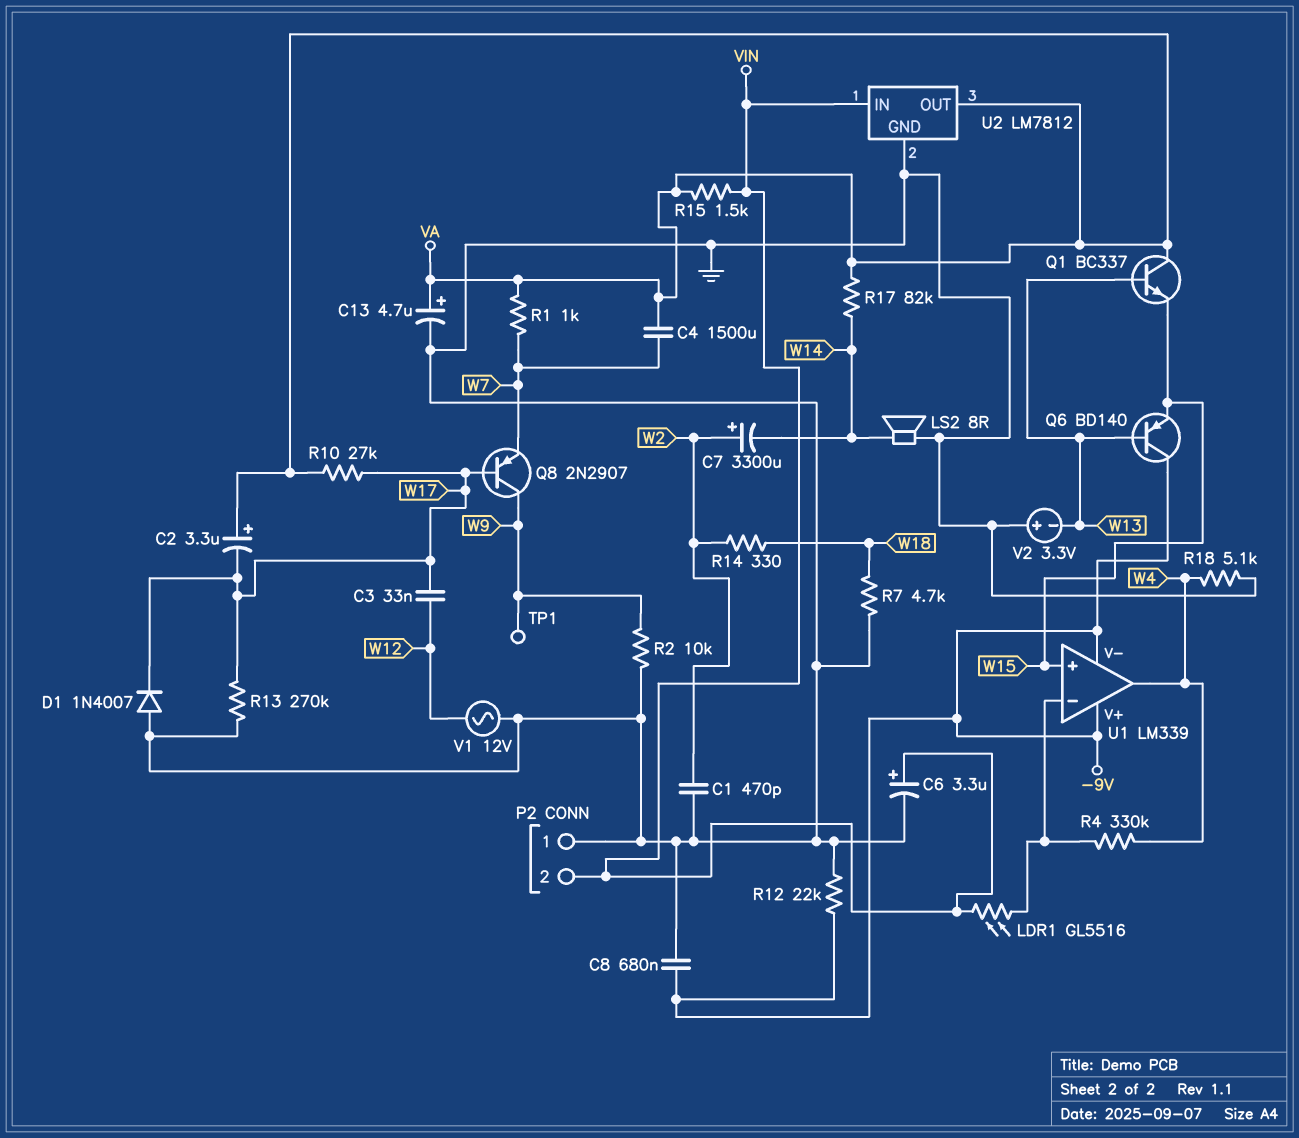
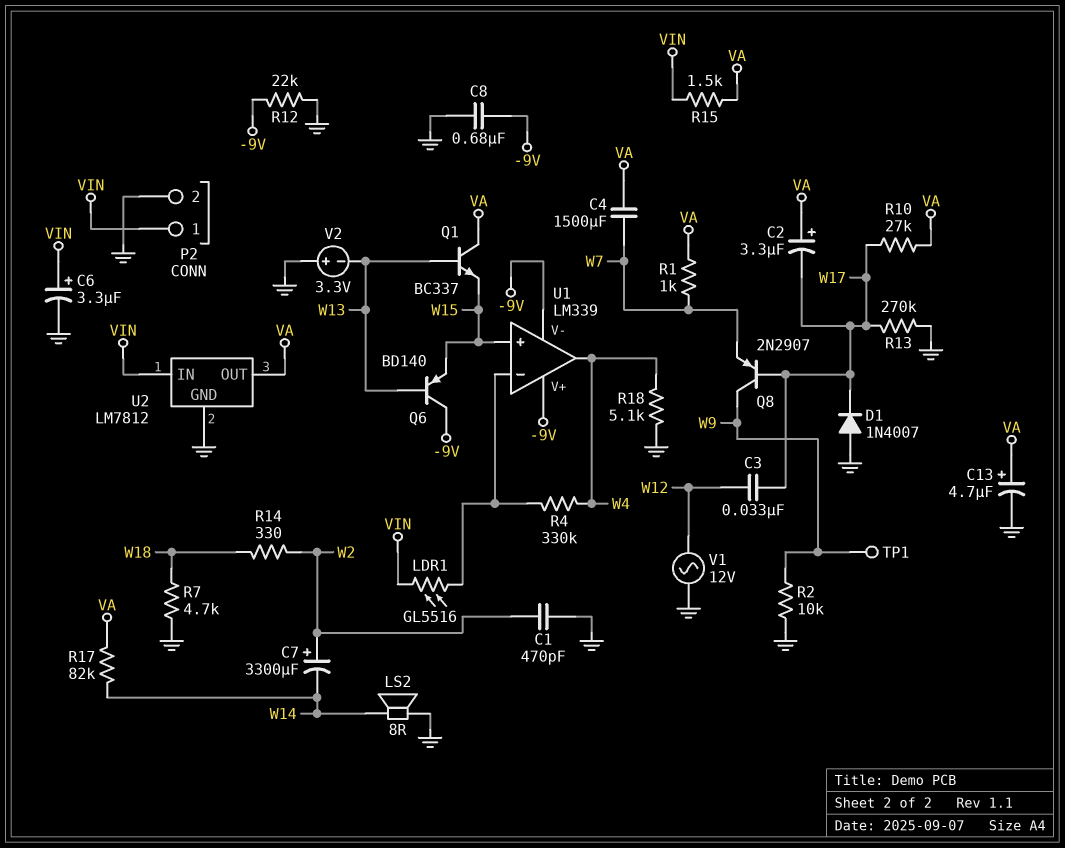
P2 pin 1: GND -> VIN
P2 pin 2: VIN -> GND

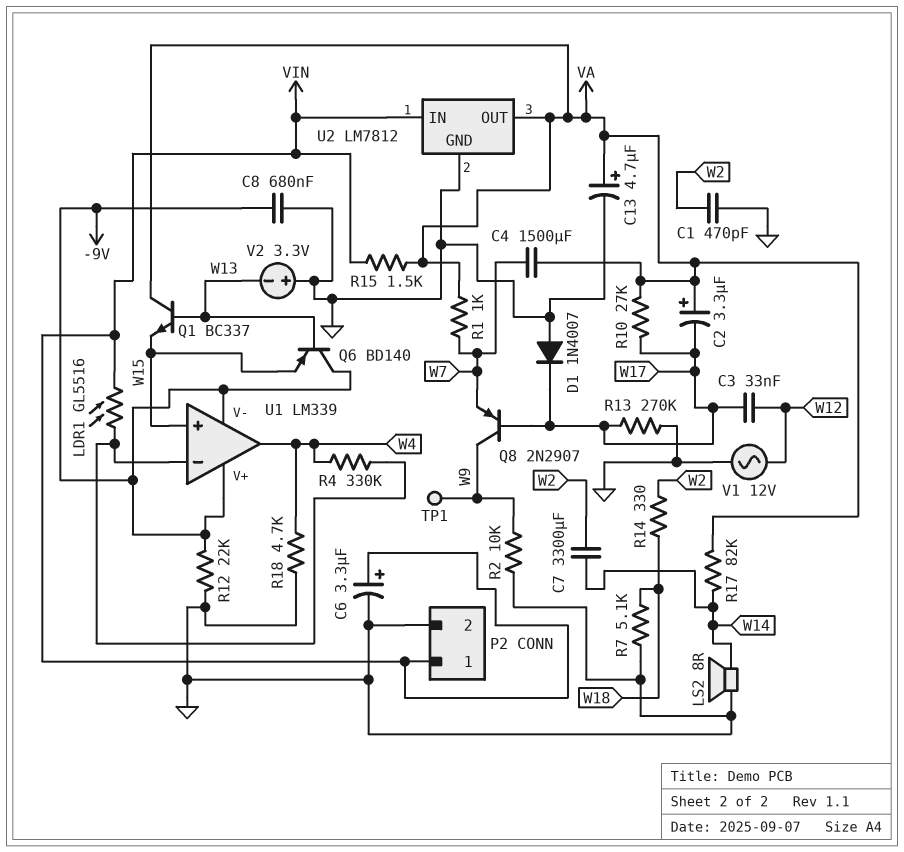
C7: 3300uF (plus W2, minus W14) -> 3300uF (W2, W14)
R7: 4.7k (GND, W18) -> 5.1k (GND, W18)
R18: 5.1k (GND, W4) -> 4.7k (GND, W4)

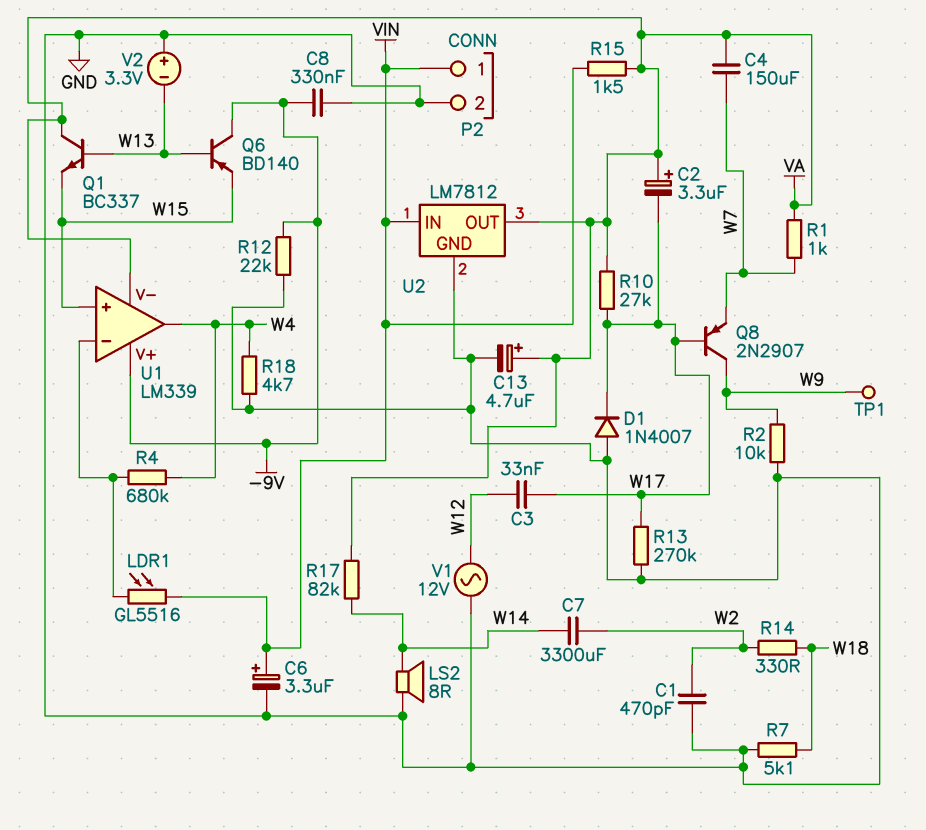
C4: 1500uF (VA, W7) -> 150uF (VA, W7)
C8: 680nF (-9V, GND) -> 330nF (-9V, GND)
R4: 330k (U1/in-, W4) -> 680k (U1/in-, W4)
U1 pin V-: -9V -> VA

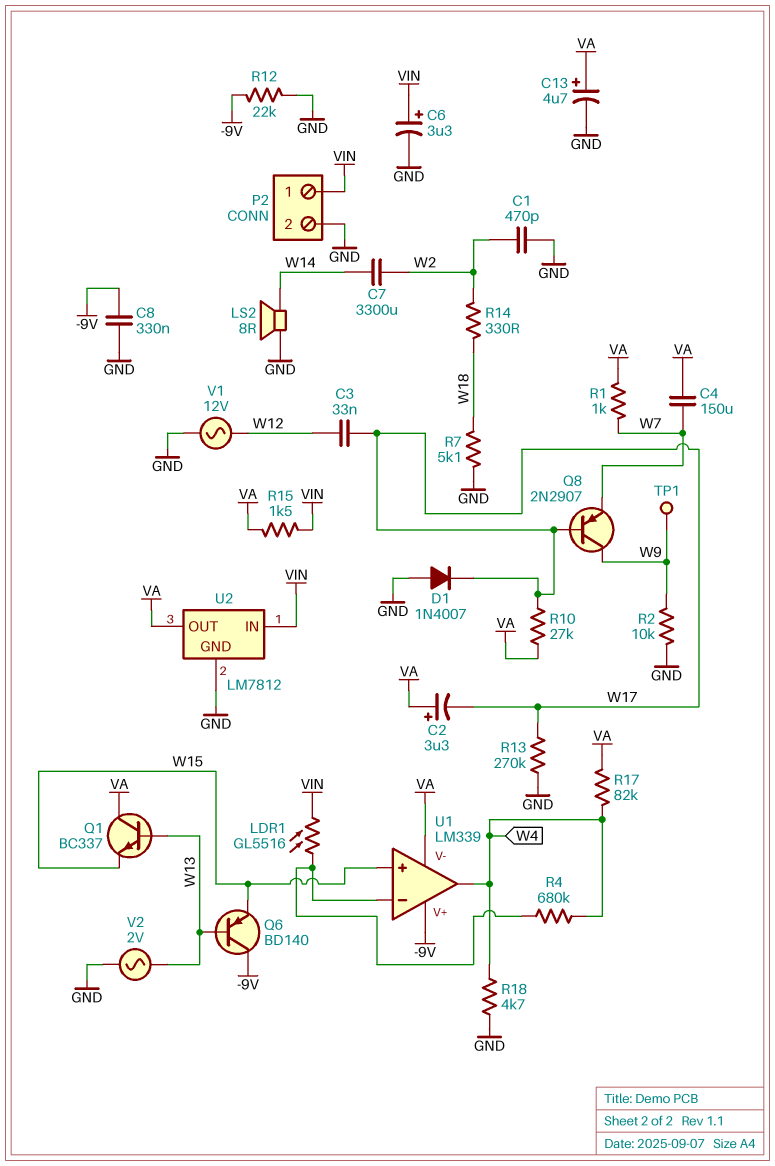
R17: 82k (VA, W14) -> 82k (VA, W4)
V2: 3.3V (plus GND, minus W13) -> AC 2V (GND, W13)

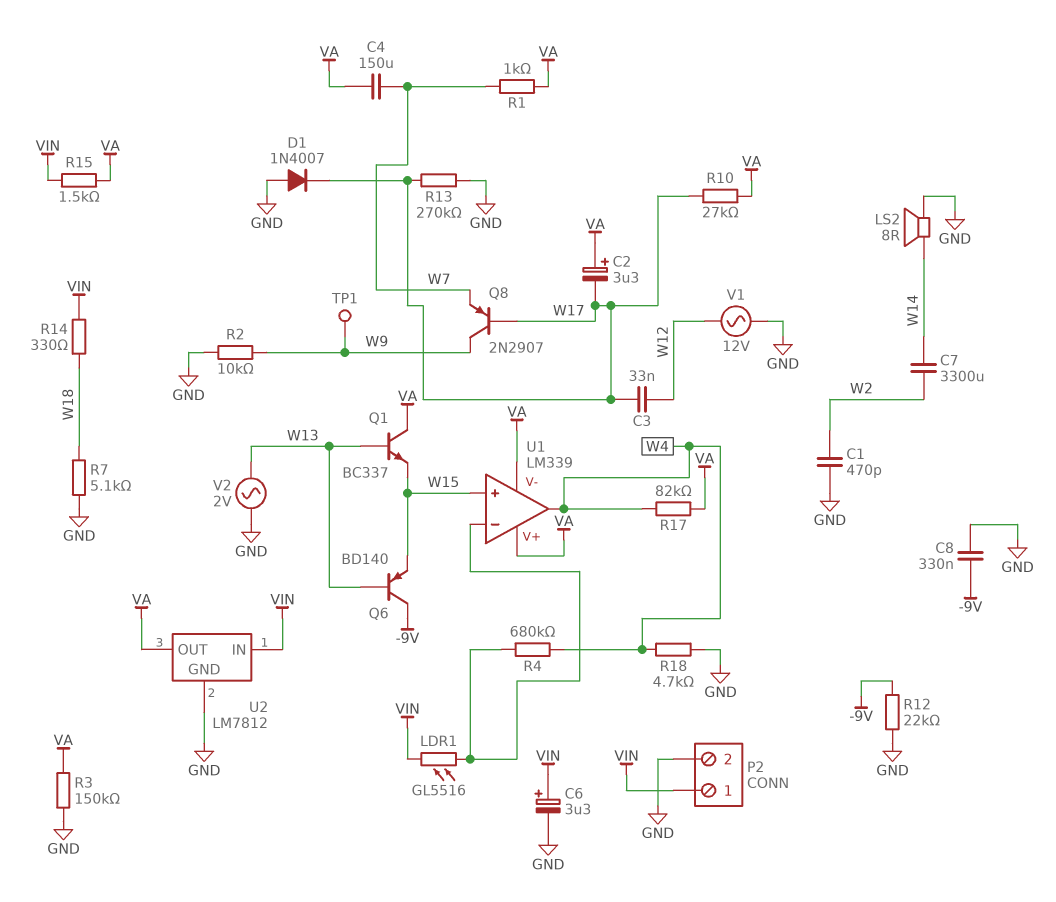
C13: 4.7uF (plus VA, minus GND) -> none
R3: none -> 150k (GND, VA)
R14: 330 (W2, W18) -> 330 (VIN, W18)
U1 pin V+: -9V -> VA

